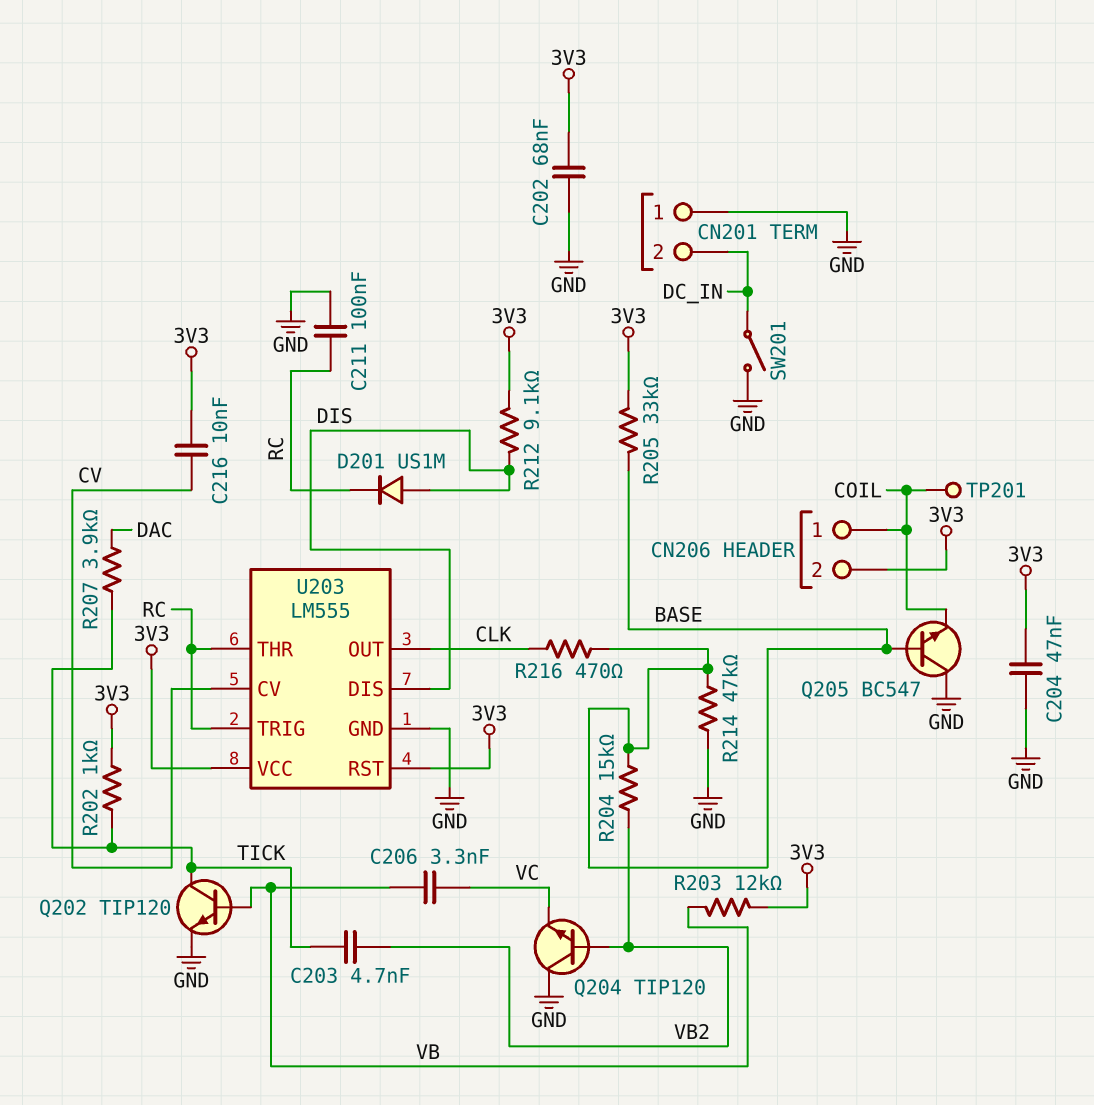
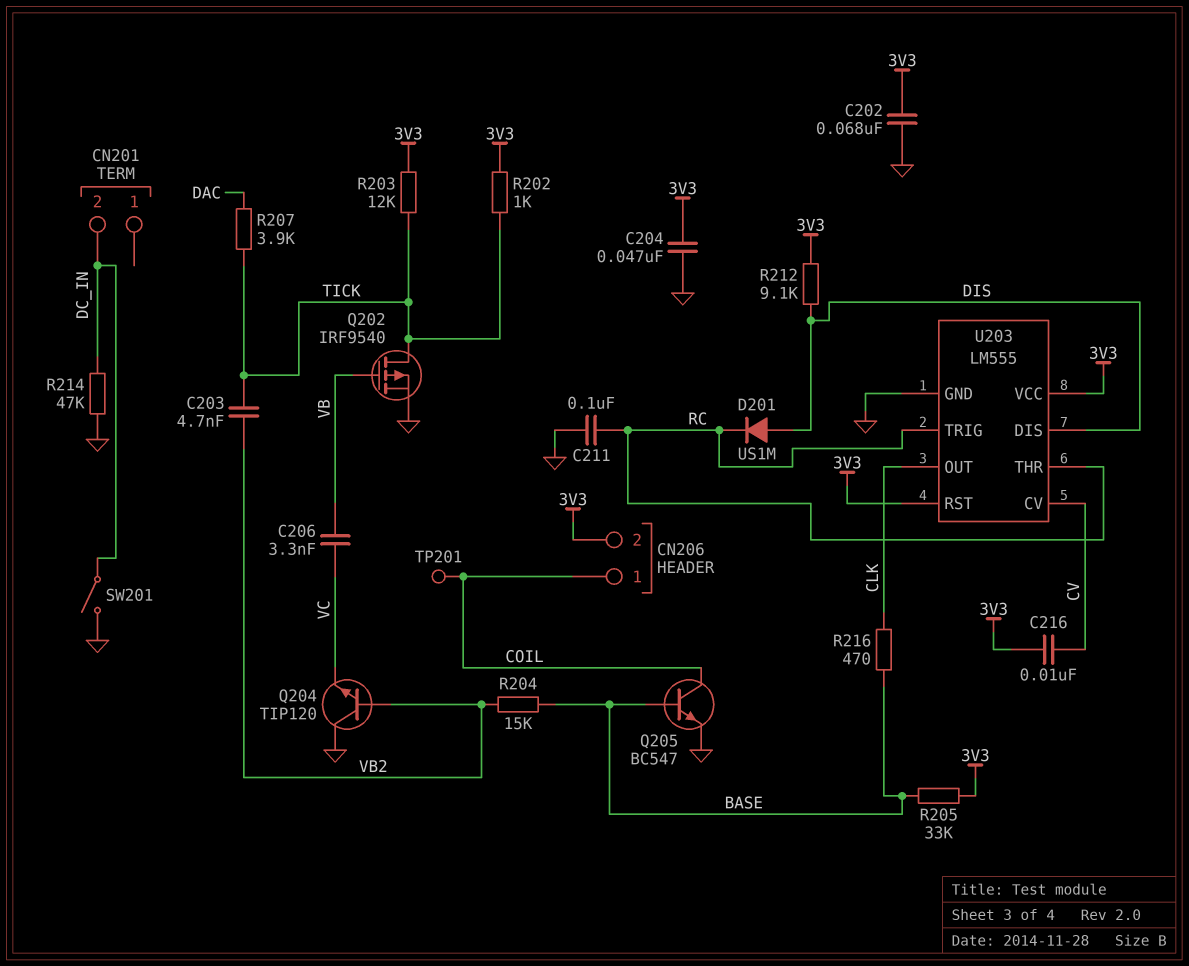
CN201 pin 1: GND -> none
Q202: NPN TIP120 (B VB, C TICK, E GND) -> PMOS IRF9540 (G VB, D TICK, S GND)
Q205: NPN BC547 (B BASE, C GND, E COIL) -> NPN BC547 (B BASE, C COIL, E GND)
R203: 12k (3V3, VB) -> 12k (3V3, TICK)
R214: 47k (BASE, GND) -> 47k (DC_IN, GND)

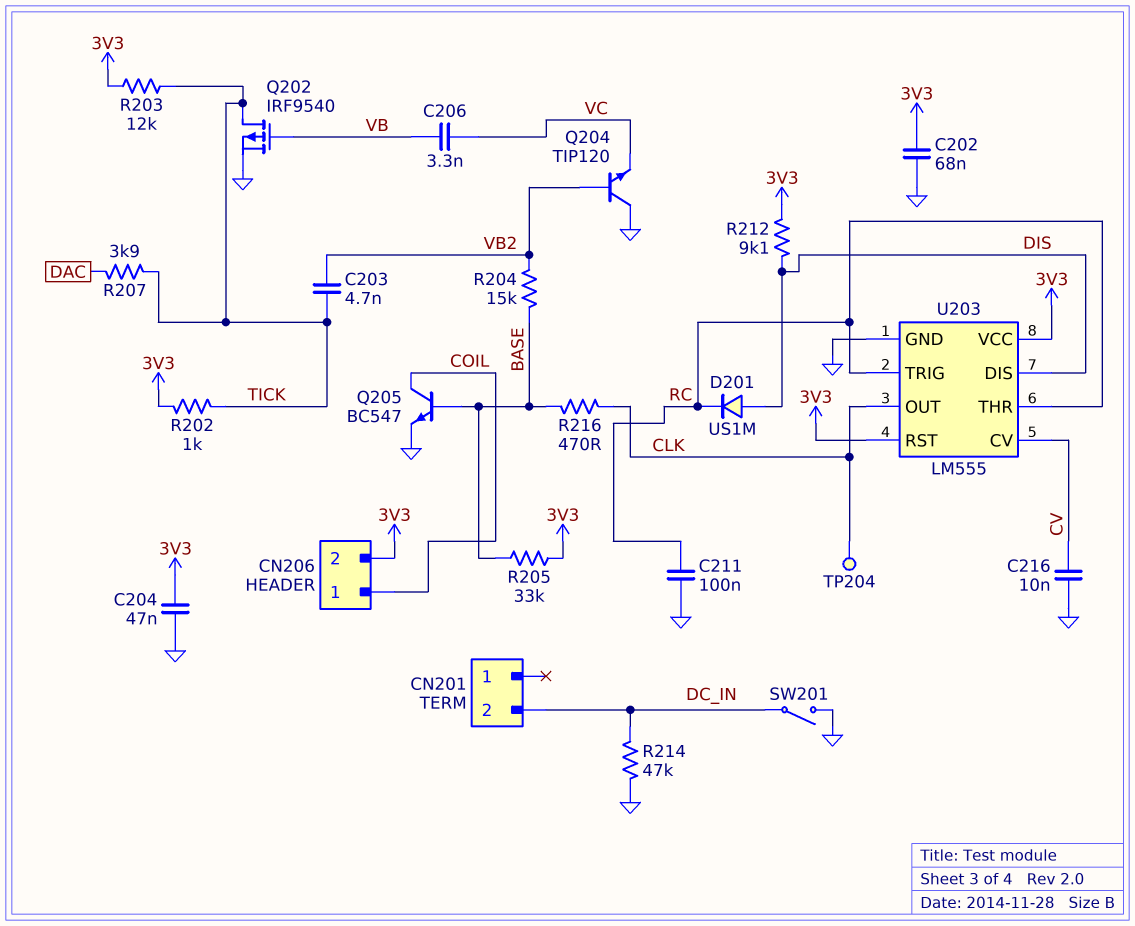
C216: 10nF (3V3, CV) -> 10nF (CV, GND)
TP201: test point (COIL) -> none
TP204: none -> test point (CLK)

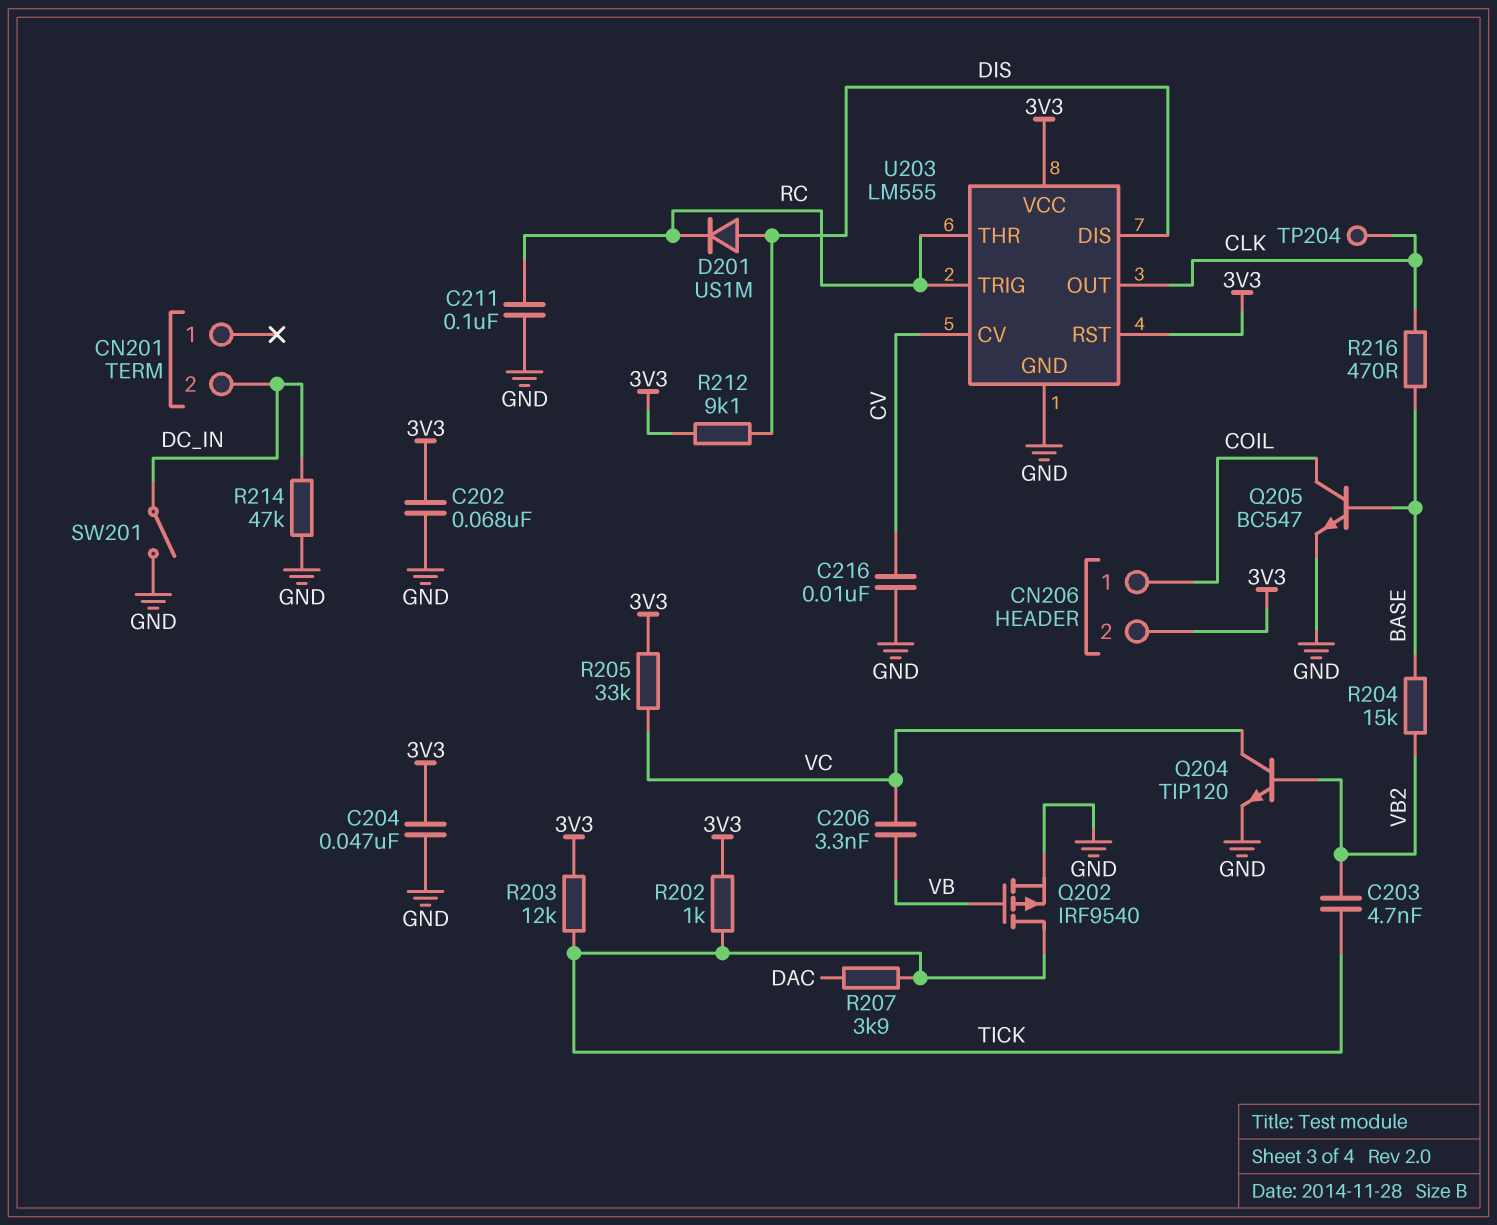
Q204: NPN TIP120 (B VB2, C GND, E VC) -> NPN TIP120 (B VB2, C VC, E GND)
R205: 33k (3V3, BASE) -> 33k (3V3, VC)

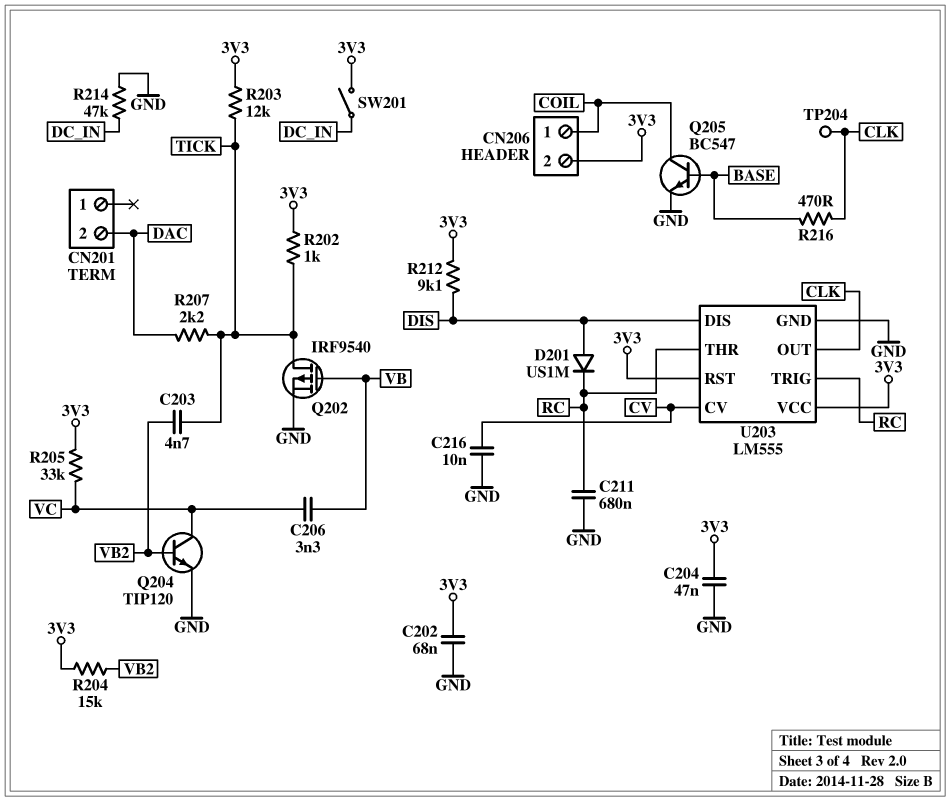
C211: 100nF (GND, RC) -> 680nF (GND, RC)
CN201 pin 2: DC_IN -> DAC
R204: 15k (BASE, VB2) -> 15k (3V3, VB2)
R207: 3.9k (DAC, TICK) -> 2.2k (DAC, TICK)
SW201: switch (DC_IN, GND) -> switch (3V3, DC_IN)

